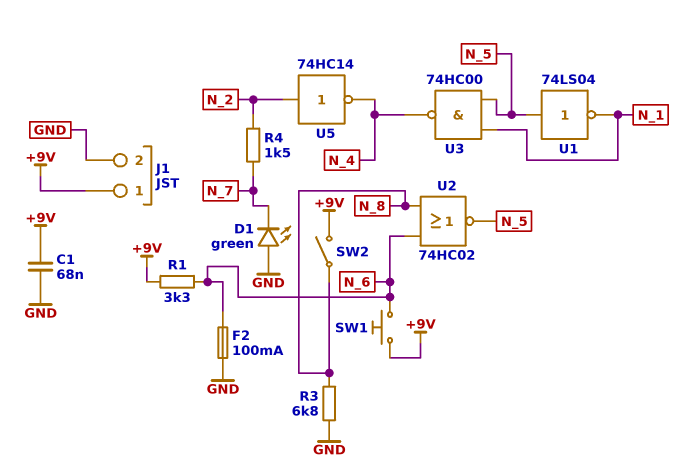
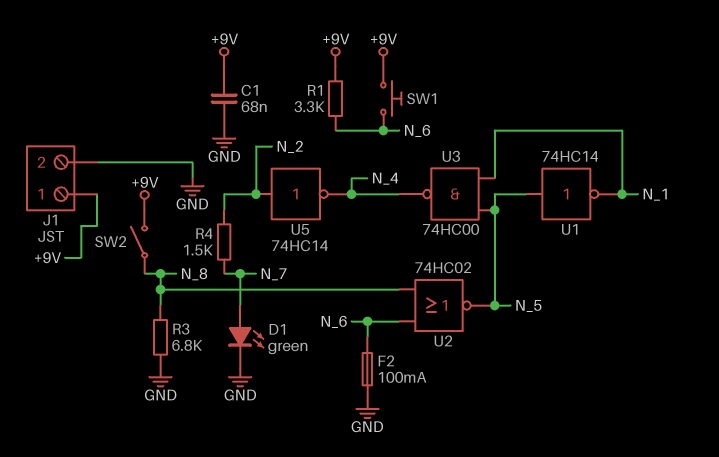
D1: LED green (A GND, K N_7) -> LED green (A N_7, K GND)
U1: NOT 74LS04 (in N_5, out N_1) -> NOT 74HC14 (in N_5, out N_1)

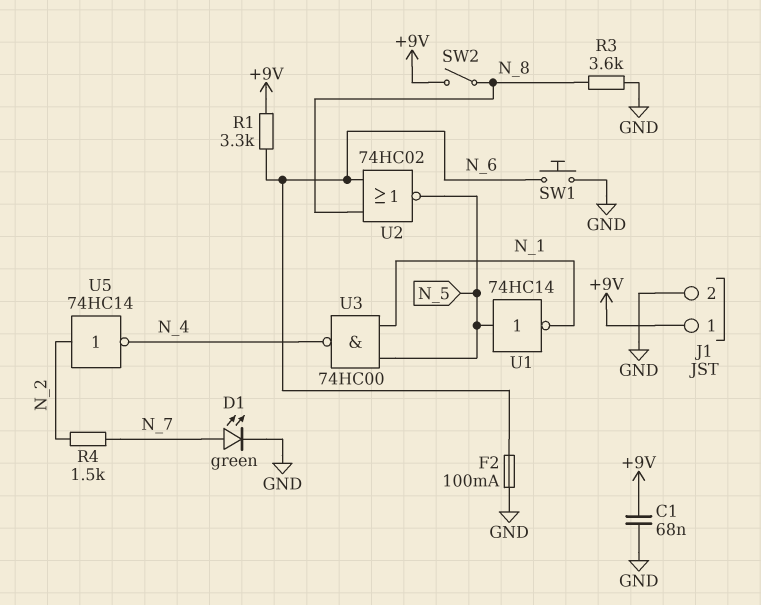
R3: 6.8k (GND, N_8) -> 3.6k (GND, N_8)
SW1: button (+9V, N_6) -> button (GND, N_6)

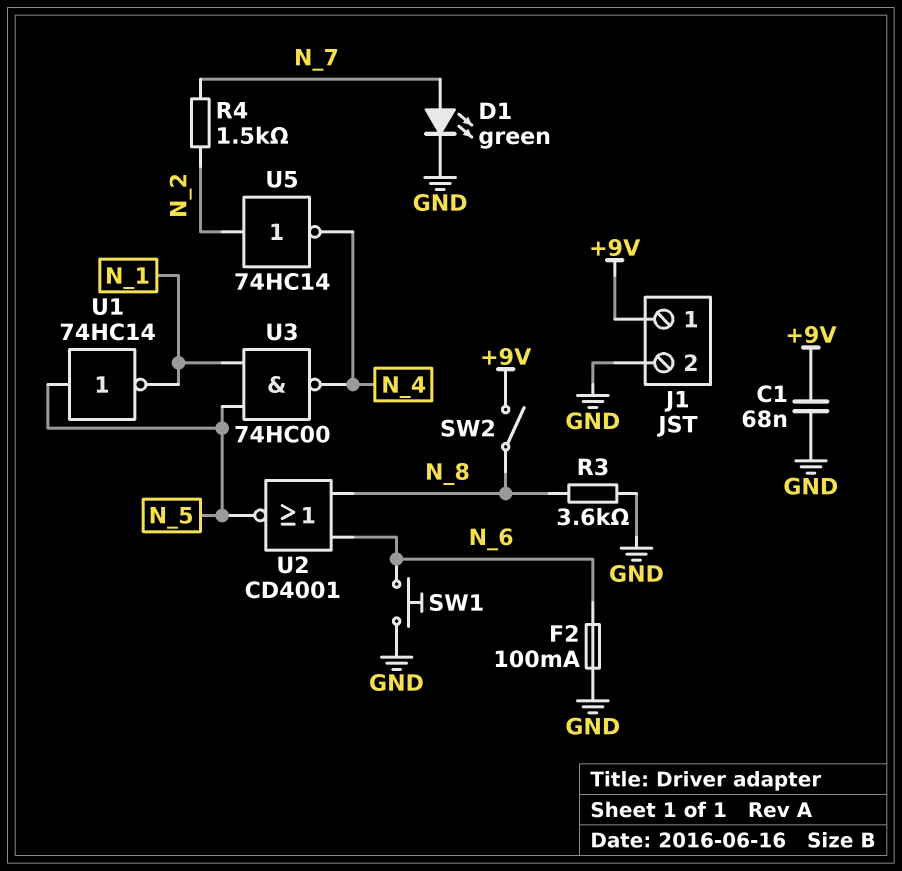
R1: 3.3k (+9V, N_6) -> none
U2: NOR 74HC02 (in N_6, in N_8, out N_5) -> NOR CD4001 (in N_6, in N_8, out N_5)

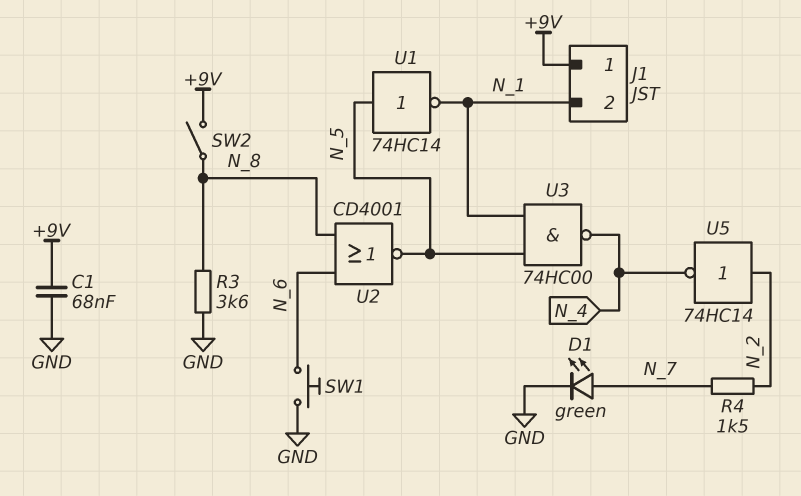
F2: 100mA (GND, N_6) -> none
J1 pin 2: GND -> N_1

